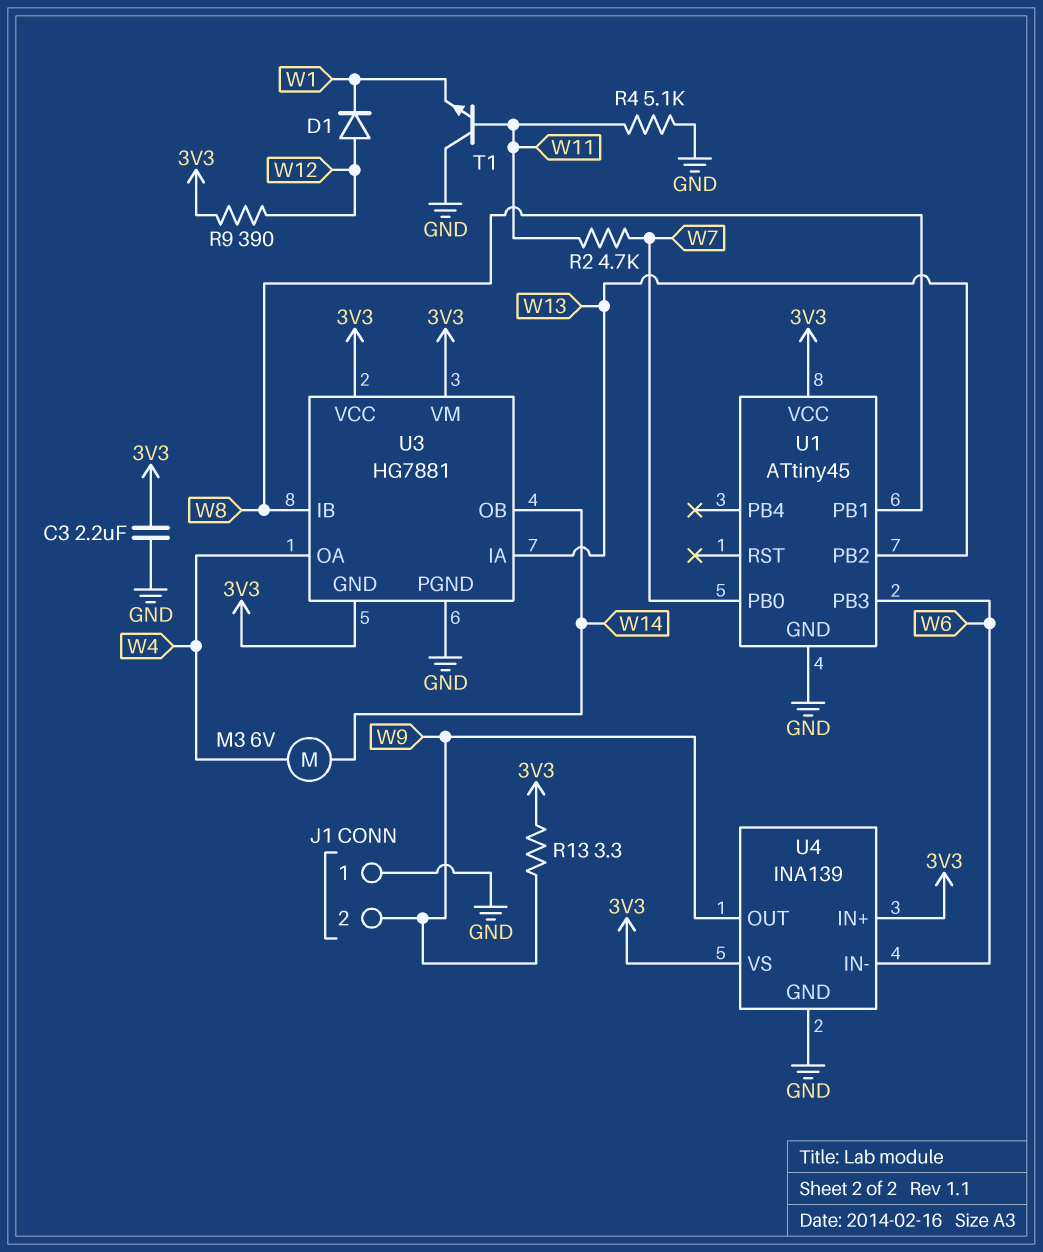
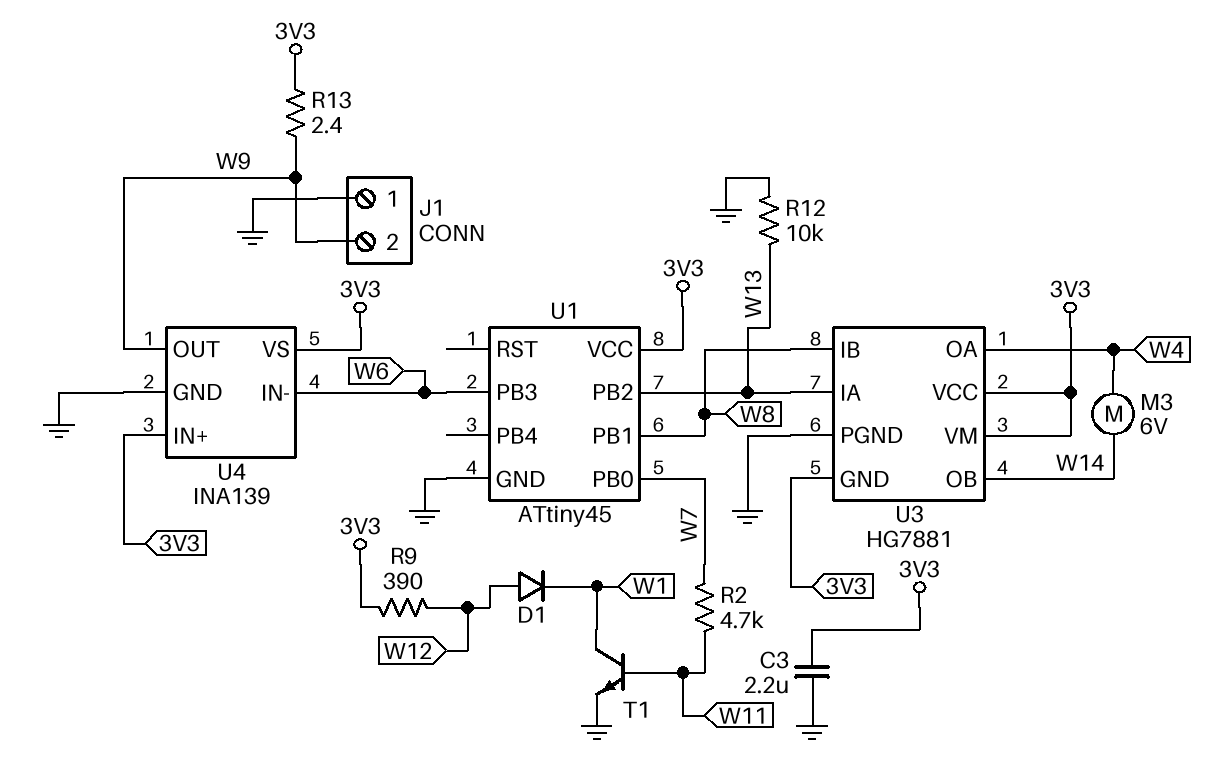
R4: 5.1k (GND, W11) -> none
R12: none -> 10k (GND, W13)
R13: 3.3 (3V3, W9) -> 2.4 (3V3, W9)
T1: NPN (B W11, C GND, E W1) -> NPN (B W11, C W1, E GND)

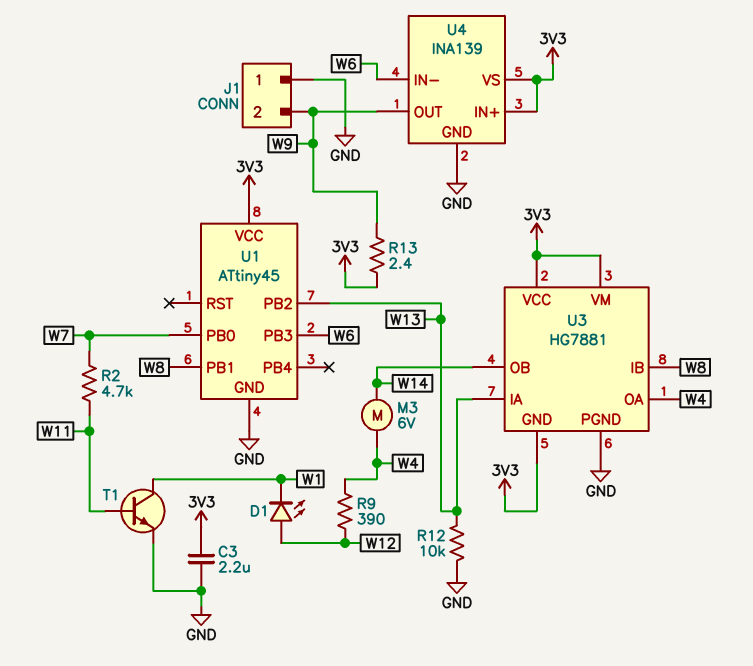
D1: diode (A W12, K W1) -> LED (A W12, K W1)
R9: 390 (3V3, W12) -> 390 (W4, W12)

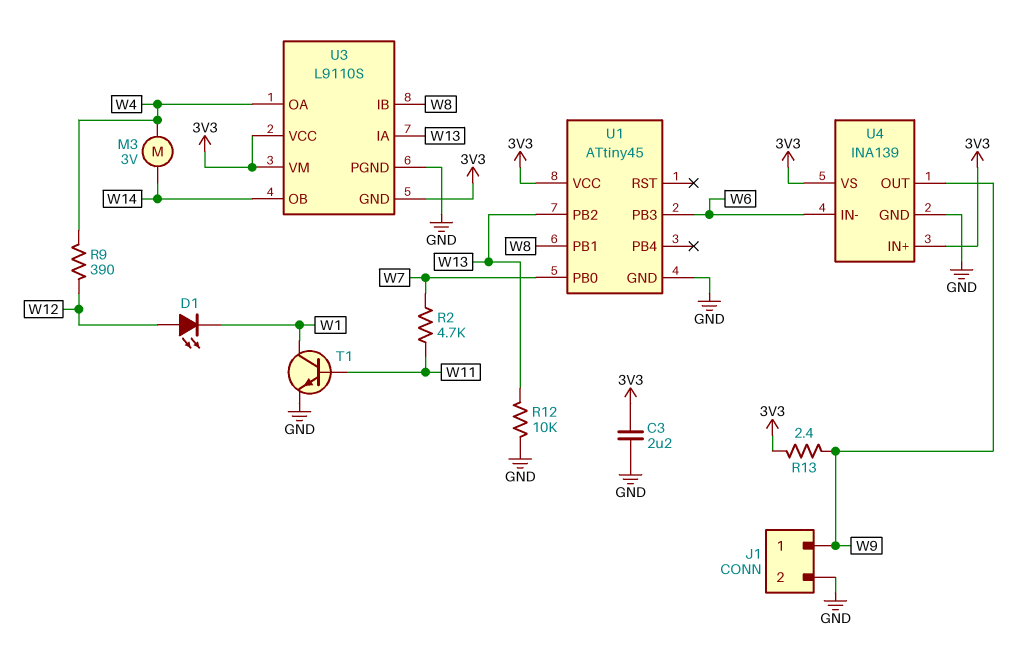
J1 pin 1: GND -> W9
J1 pin 2: W9 -> GND
M3: motor 6V (W4, W14) -> motor 3V (W4, W14)
U3: HG7881 -> L9110S

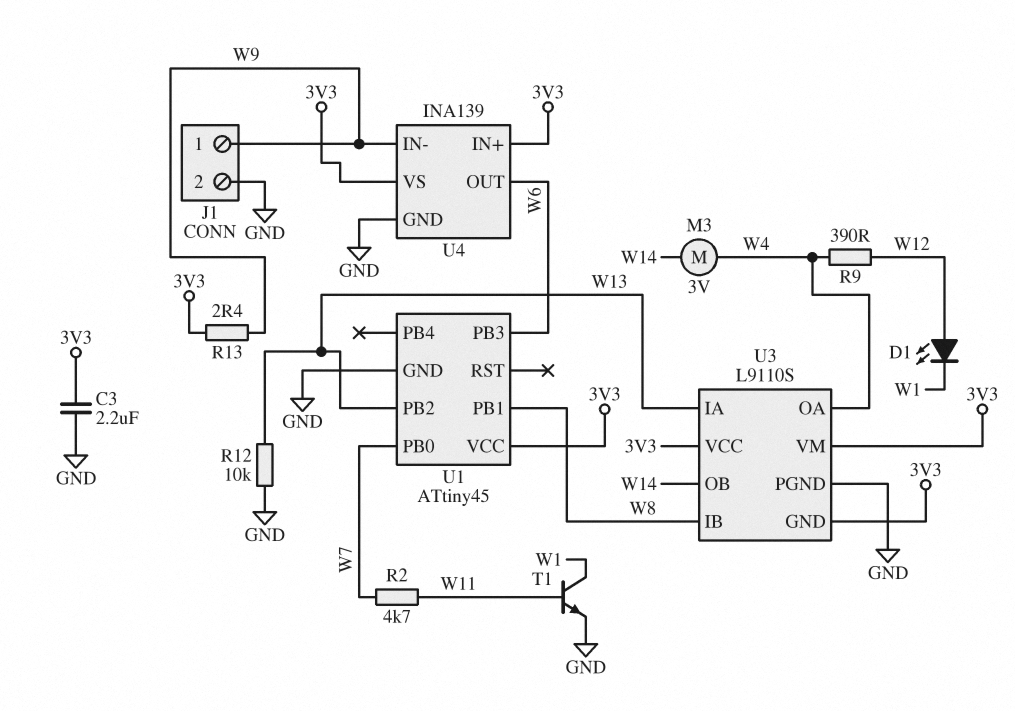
U4 pin IN-: W6 -> W9
U4 pin OUT: W9 -> W6

